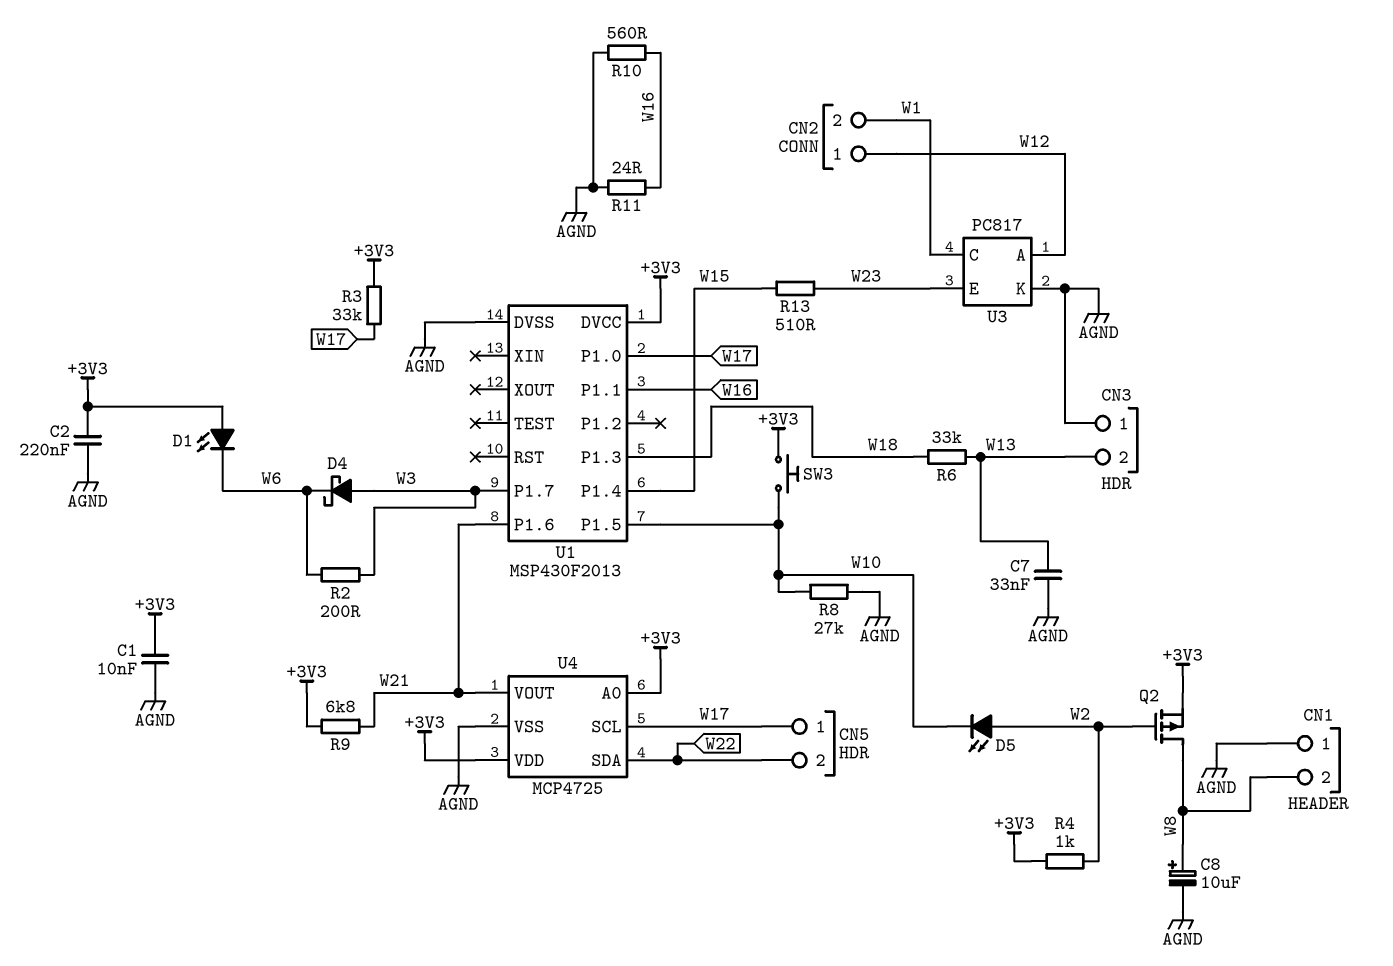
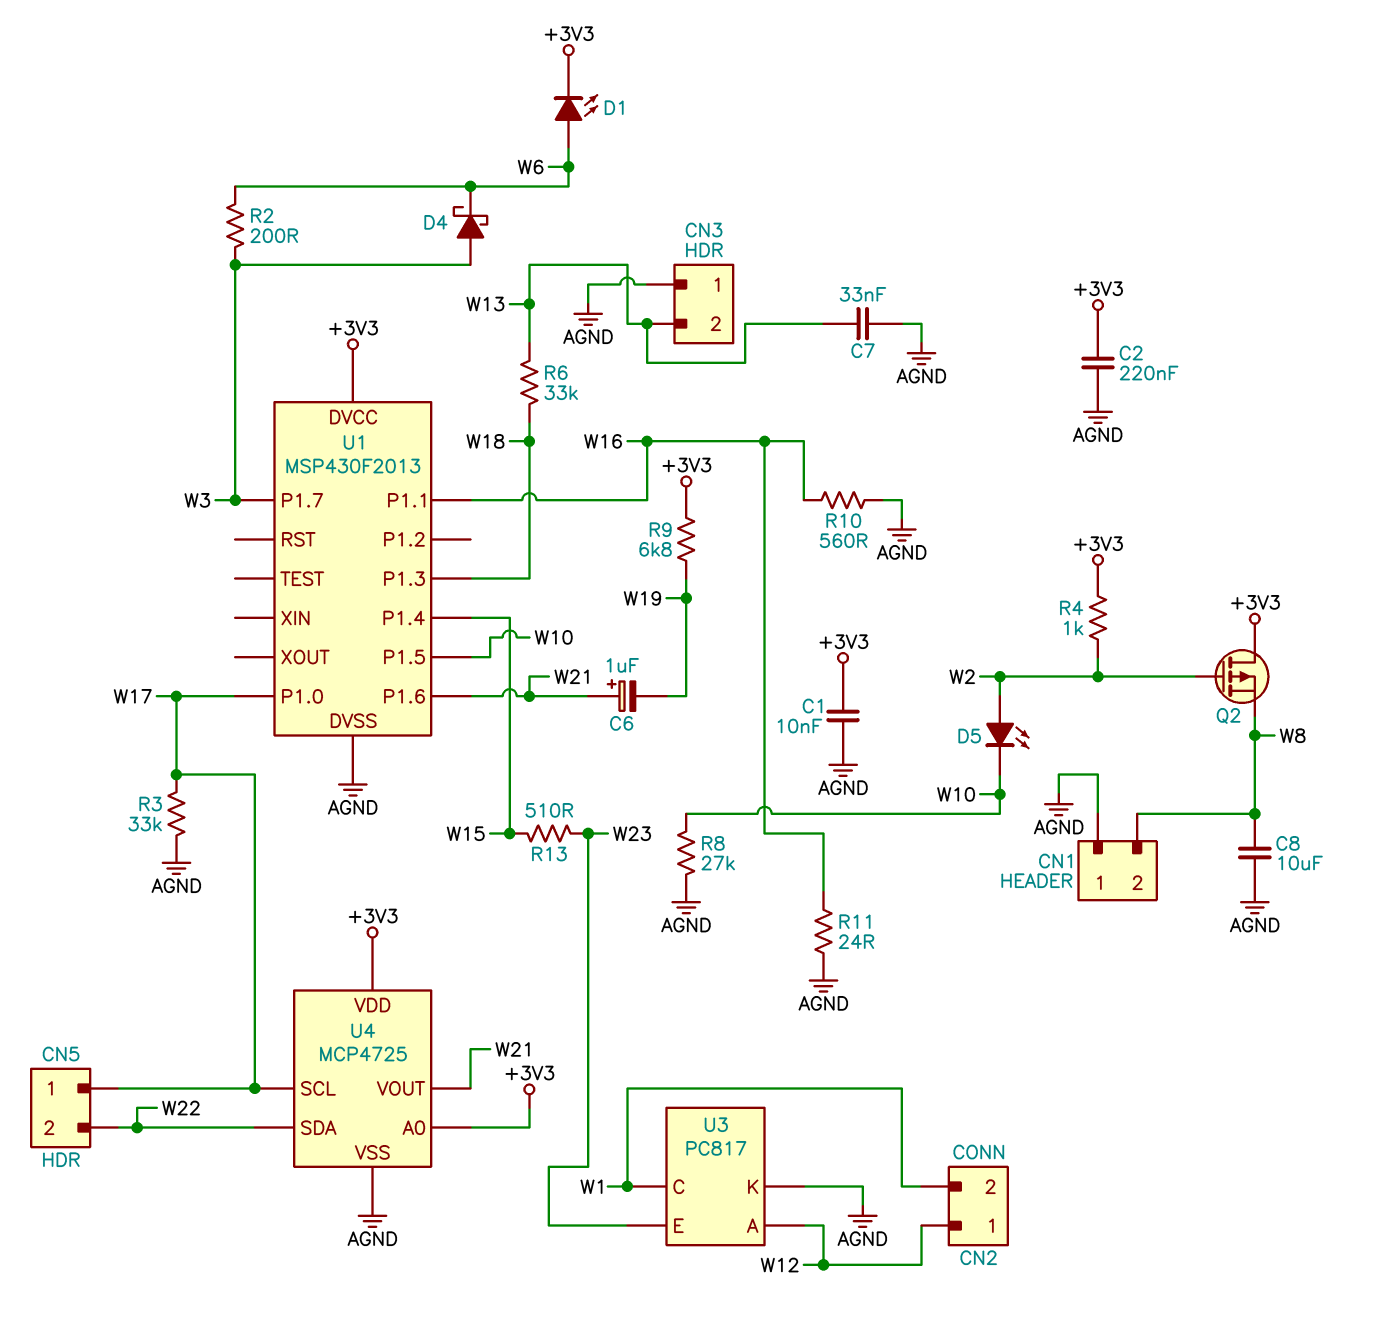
C6: none -> 1uF (plus W21, minus W19)
C8: 10uF (plus W8, minus AGND) -> 10uF (AGND, W8)
D1: LED (A +3V3, K W6) -> LED (A W6, K +3V3)
Q2: PMOS (G W2, D W8, S +3V3) -> PMOS (G W2, D +3V3, S W8)
R3: 33k (+3V3, W17) -> 33k (AGND, W17)
R9: 6.8k (+3V3, W21) -> 6.8k (+3V3, W19)
SW3: button (+3V3, W10) -> none

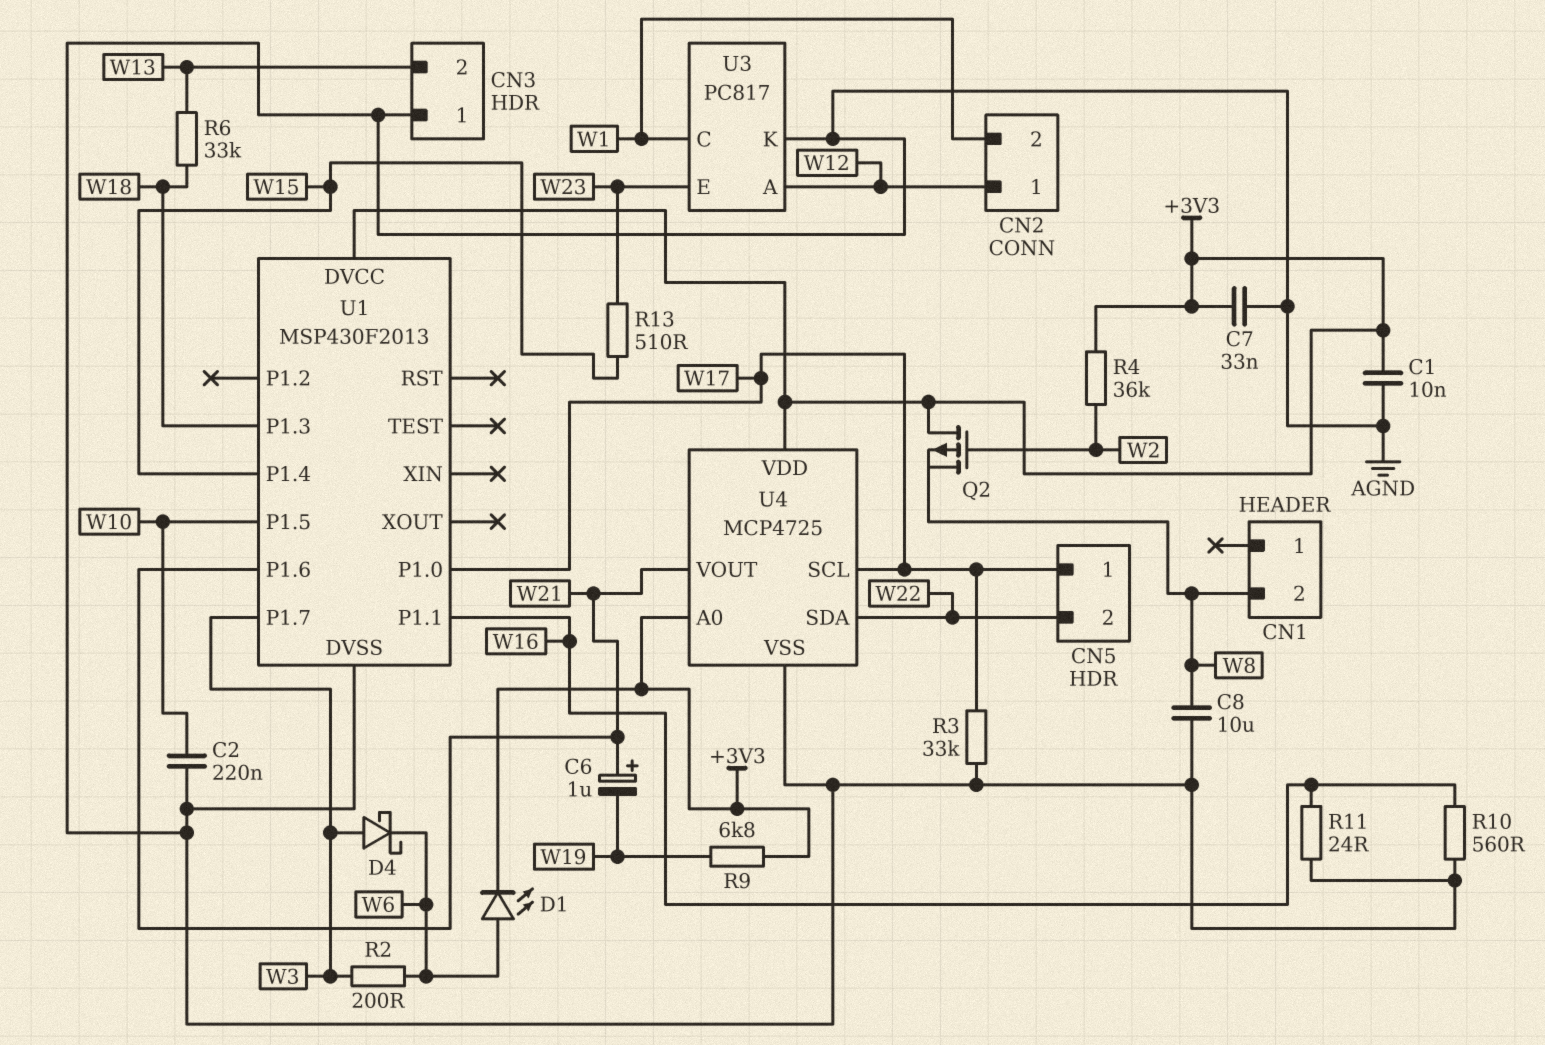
C2: 220nF (+3V3, AGND) -> 220nF (AGND, W10)
C7: 33nF (AGND, W13) -> 33nF (+3V3, AGND)
CN1 pin 1: AGND -> none
D5: LED (A W2, K W10) -> none
R4: 1k (+3V3, W2) -> 36k (+3V3, W2)
R8: 27k (AGND, W10) -> none

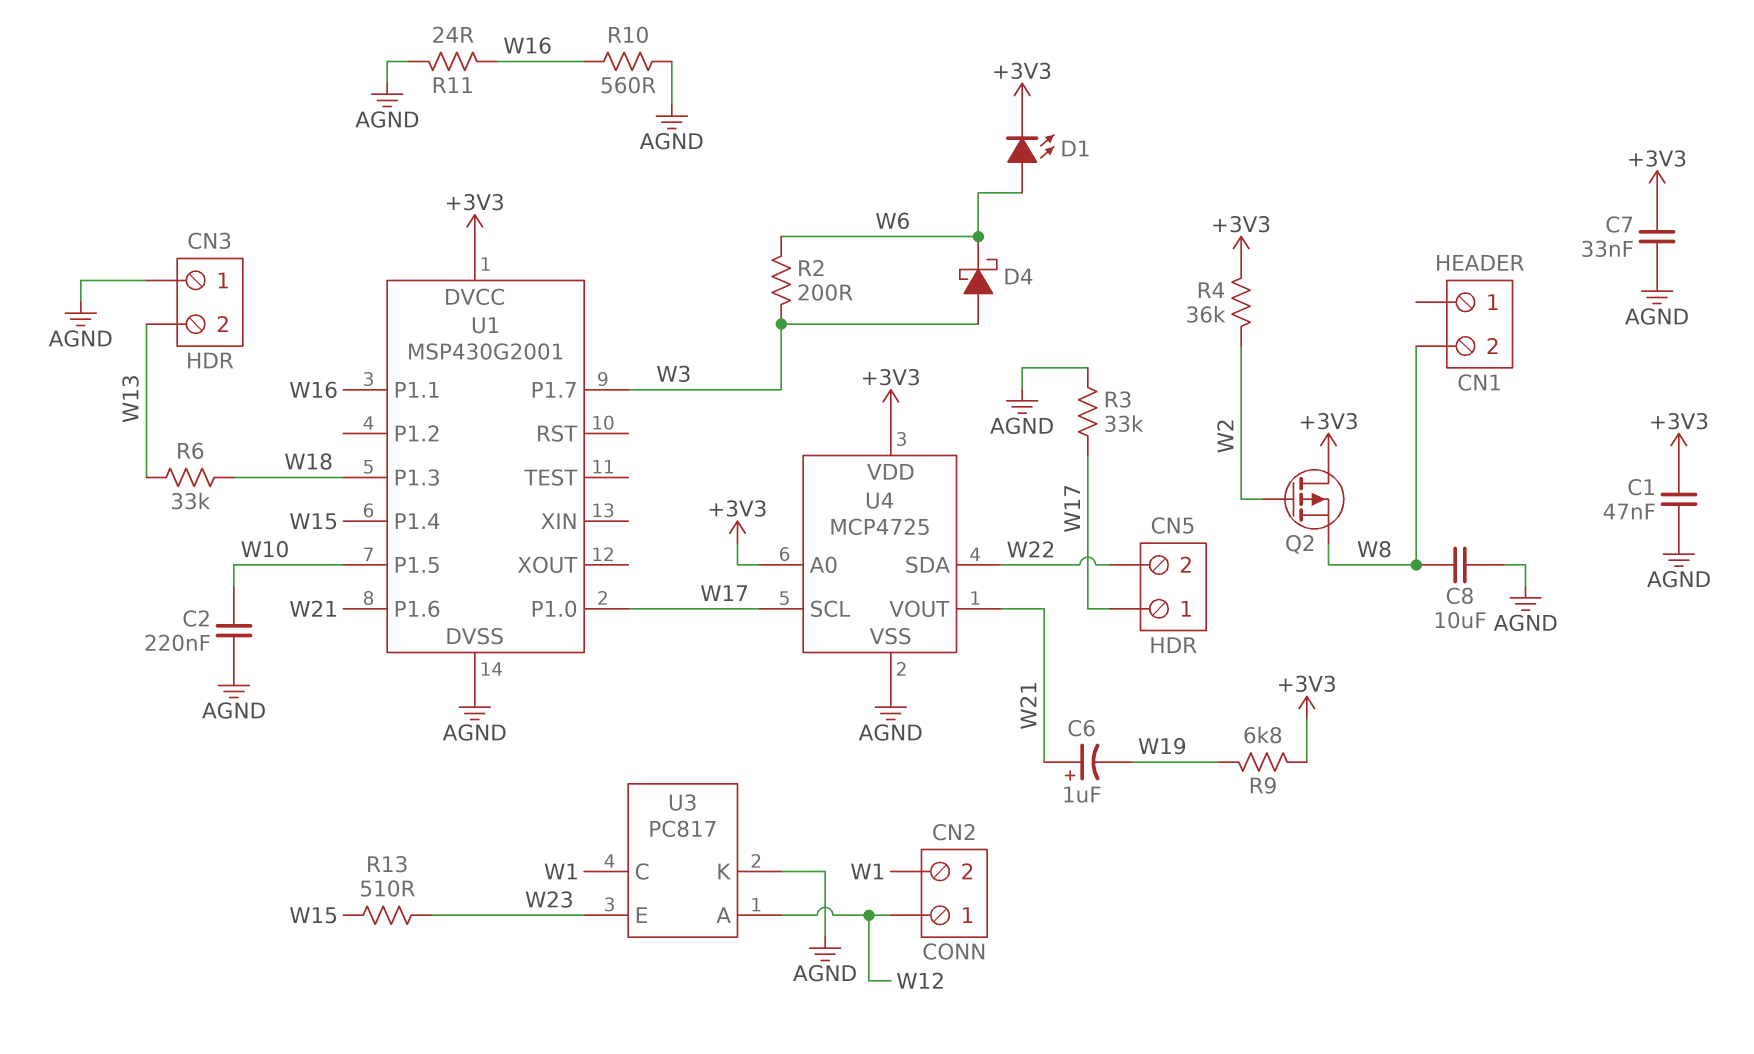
C1: 10nF (+3V3, AGND) -> 47nF (+3V3, AGND)
U1: MSP430F2013 -> MSP430G2001

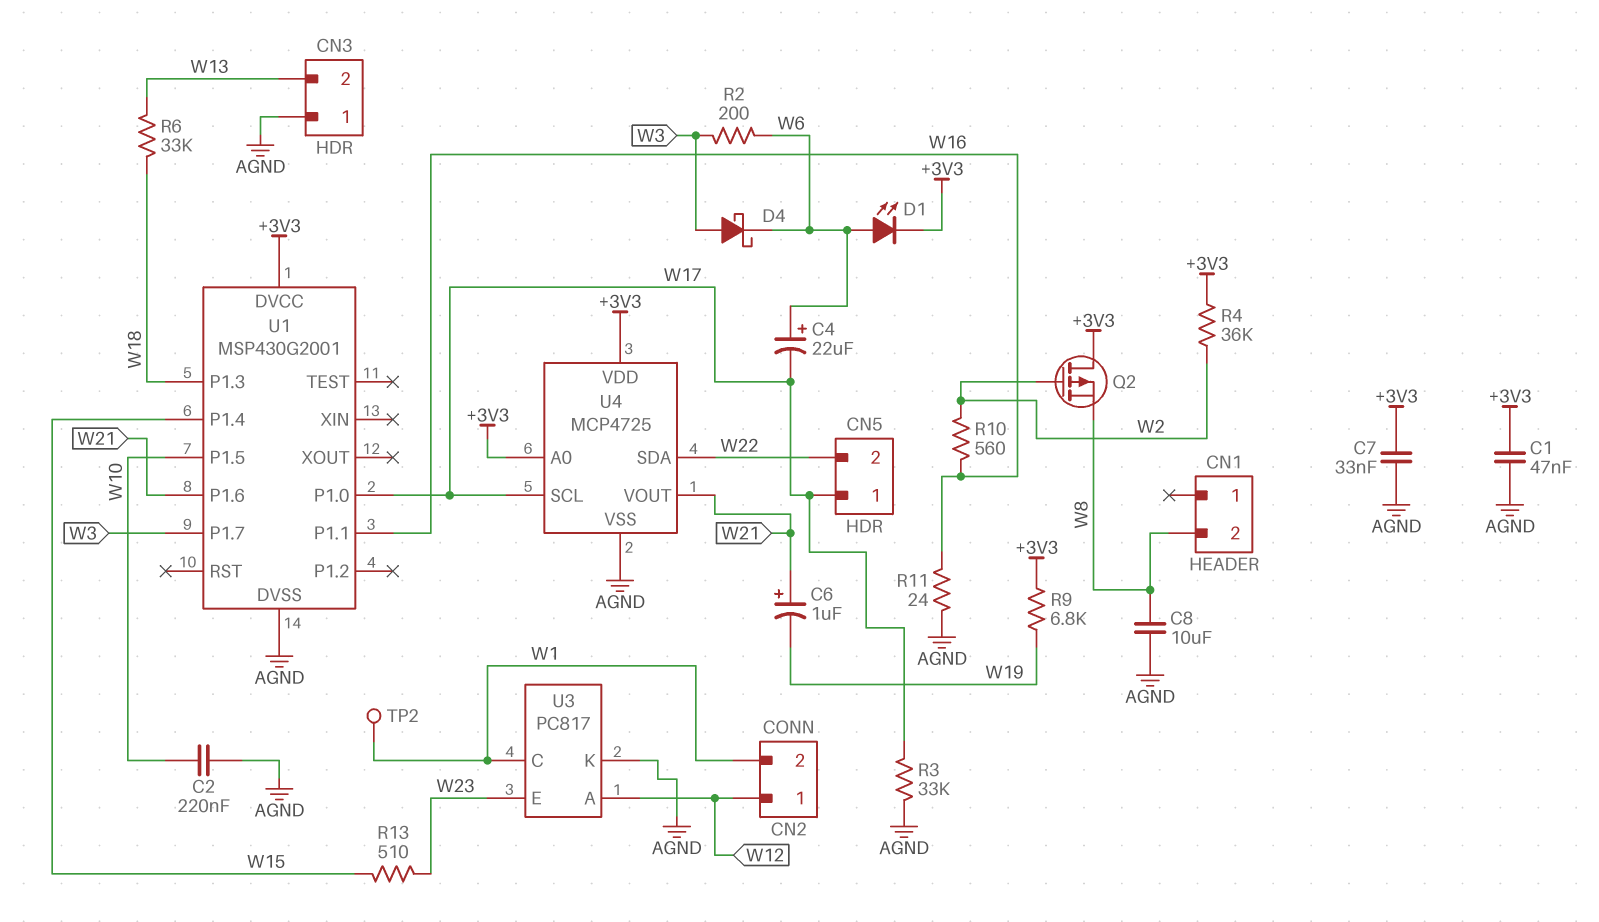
C4: none -> 22uF (plus W6, minus W17)
R10: 560 (AGND, W16) -> 560 (W2, W16)
TP2: none -> test point (W1)

